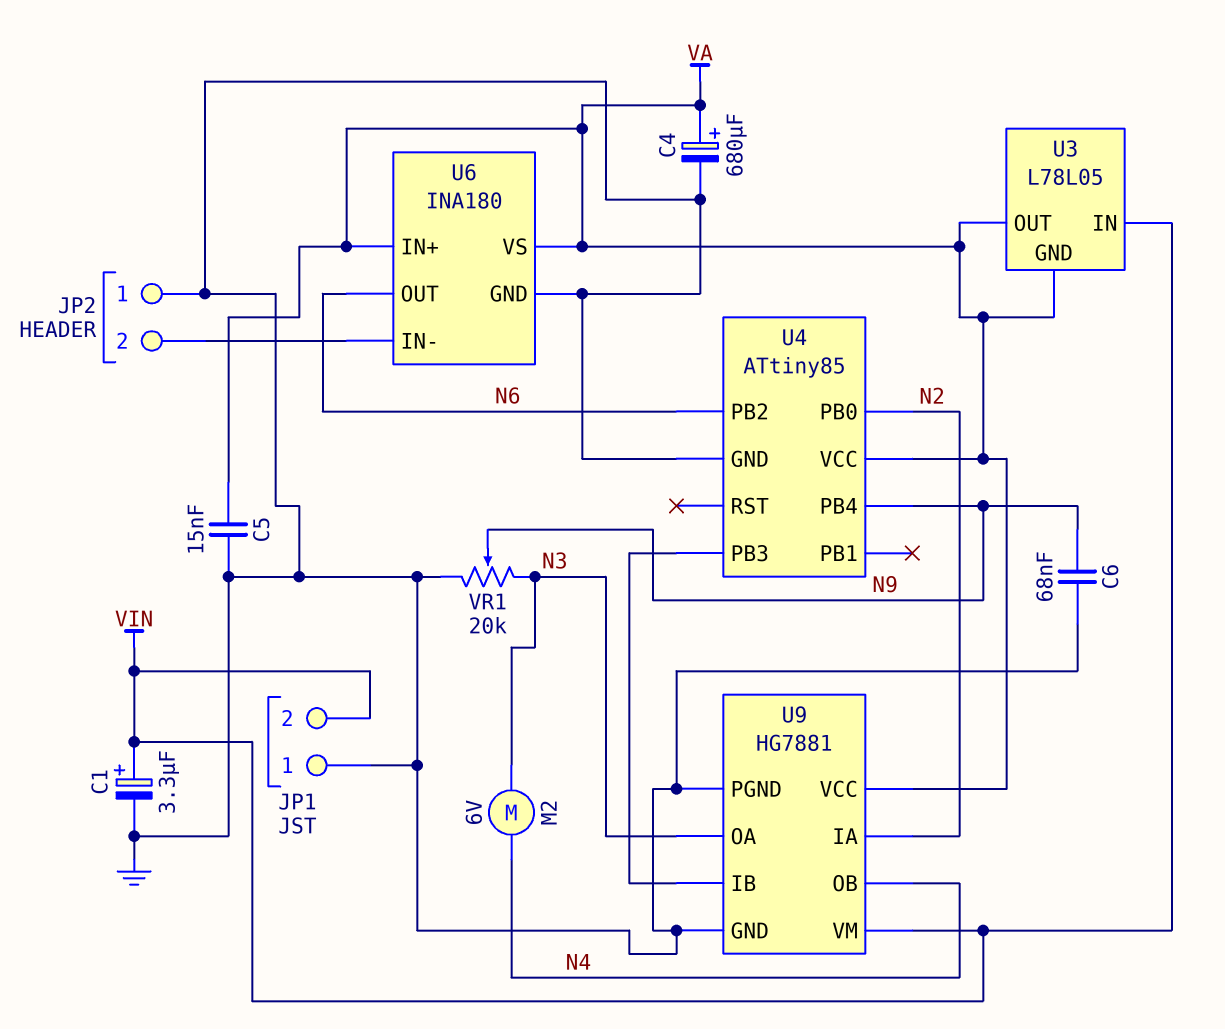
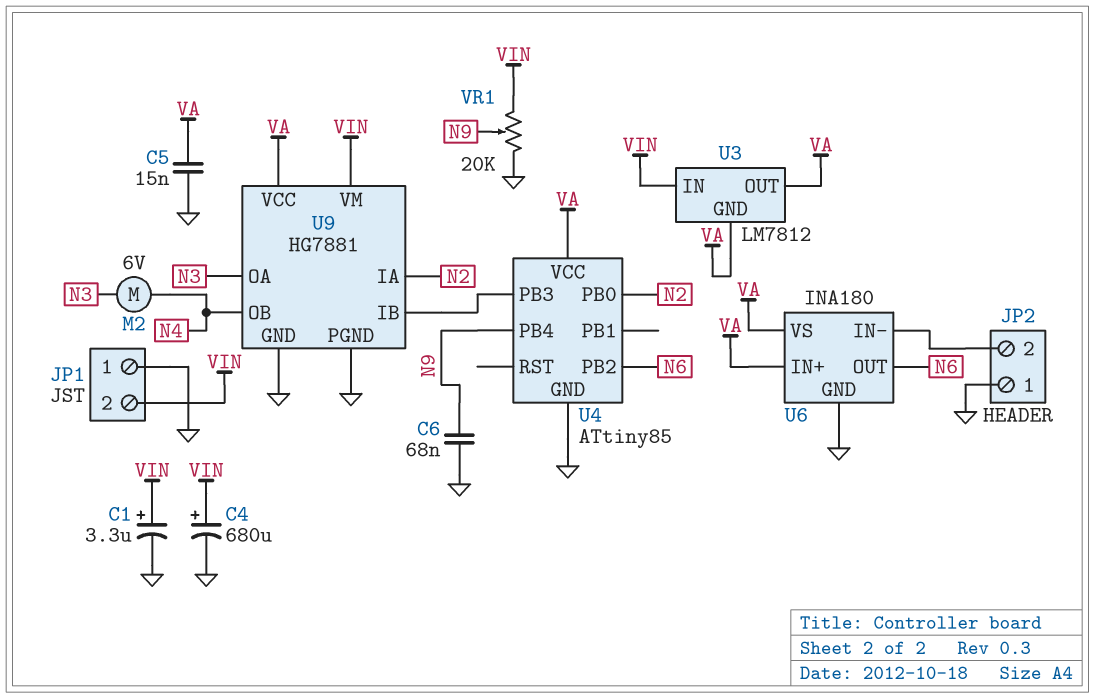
C4: 680uF (plus VA, minus GND) -> 680uF (plus VIN, minus GND)
U3: L78L05 -> LM7812
VR1: 20k (GND, N3, wiper N9) -> 20k (GND, VIN, wiper N9)

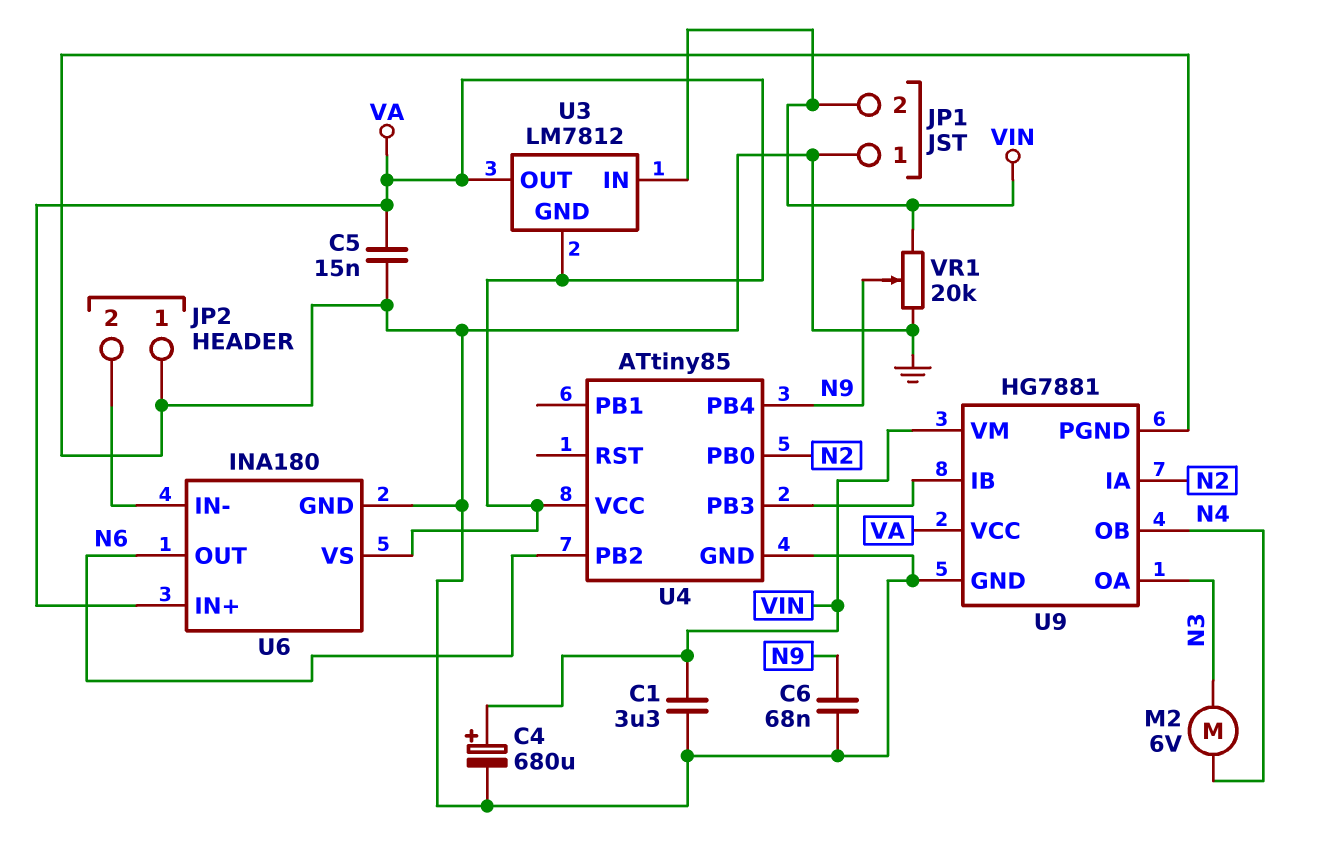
C1: 3.3uF (plus VIN, minus GND) -> 3.3uF (GND, VIN)

